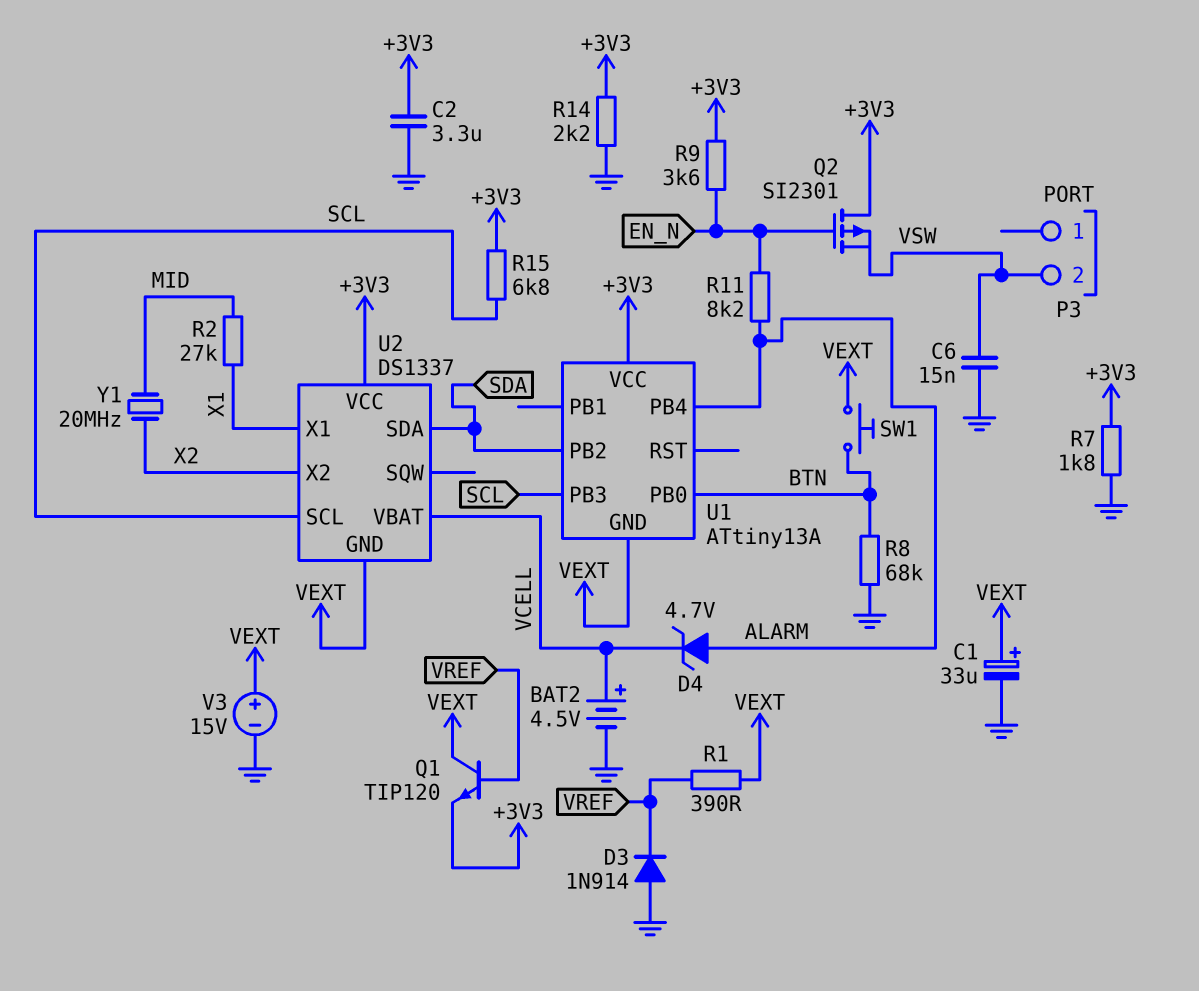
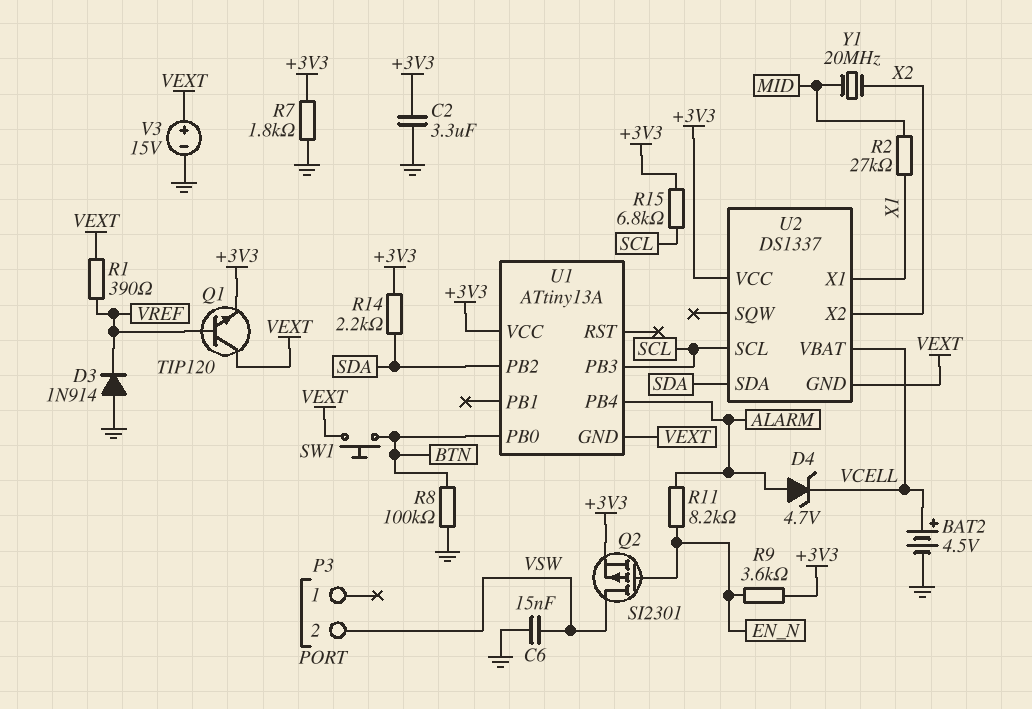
C1: 33uF (plus VEXT, minus GND) -> none
Q2: PMOS SI2301 (G EN_N, D +3V3, S VSW) -> PMOS SI2301 (G EN_N, D VSW, S +3V3)
R8: 68k (BTN, GND) -> 100k (BTN, GND)
R14: 2.2k (+3V3, GND) -> 2.2k (+3V3, SDA)

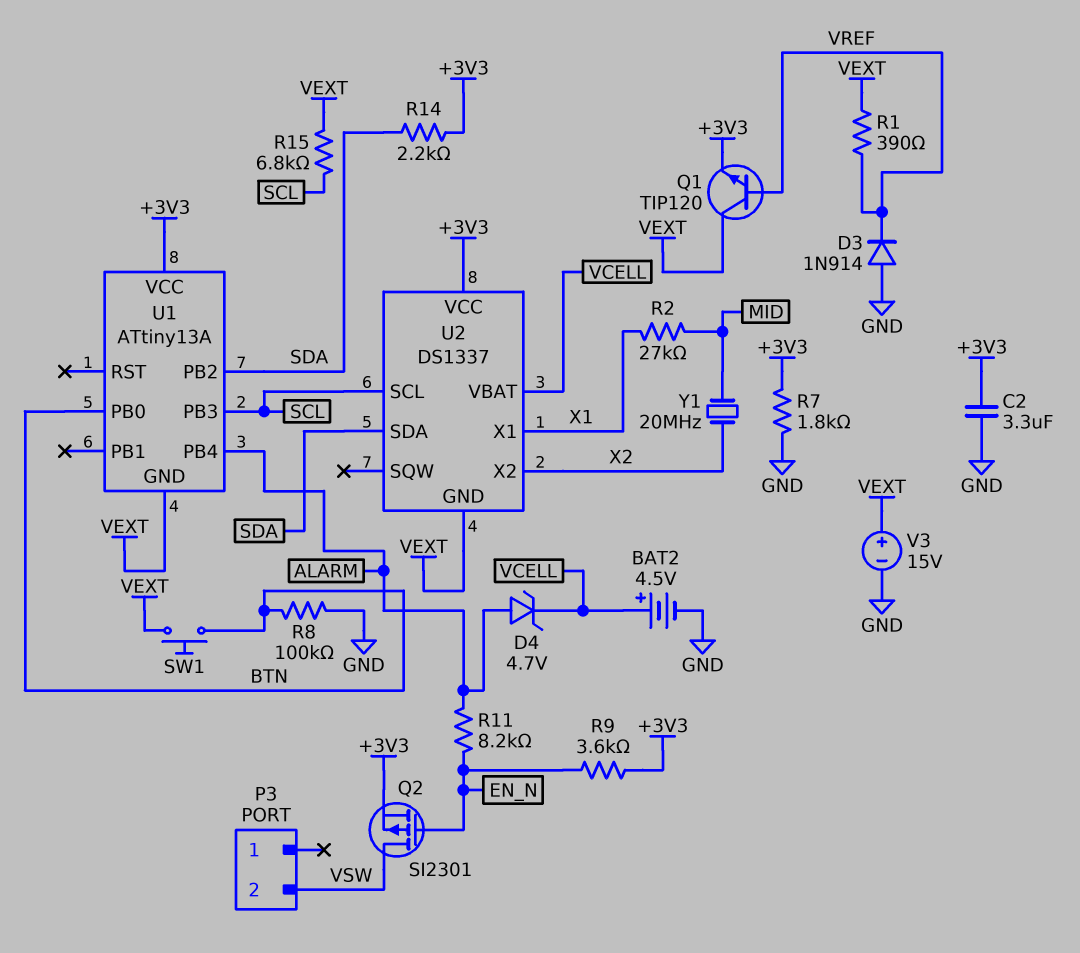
C6: 15nF (GND, VSW) -> none
R15: 6.8k (+3V3, SCL) -> 6.8k (SCL, VEXT)

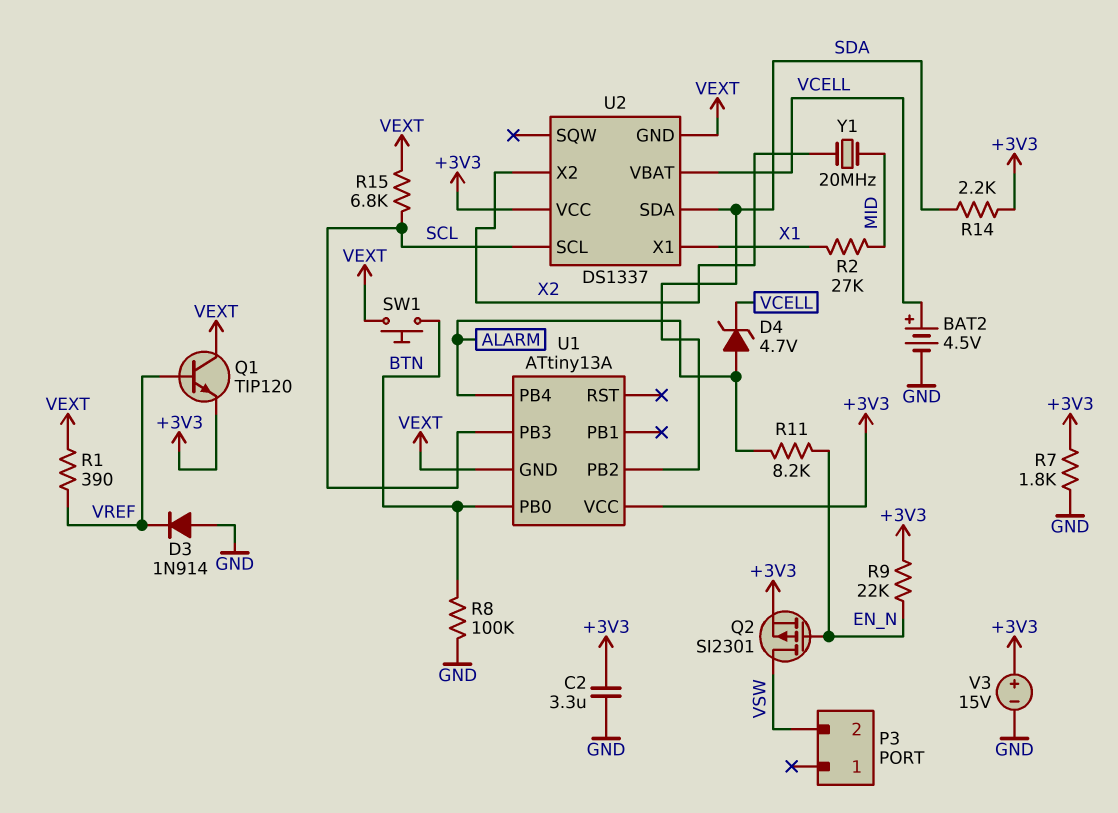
R9: 3.6k (+3V3, EN_N) -> 22k (+3V3, EN_N)
V3: 15V (plus VEXT, minus GND) -> 15V (plus +3V3, minus GND)

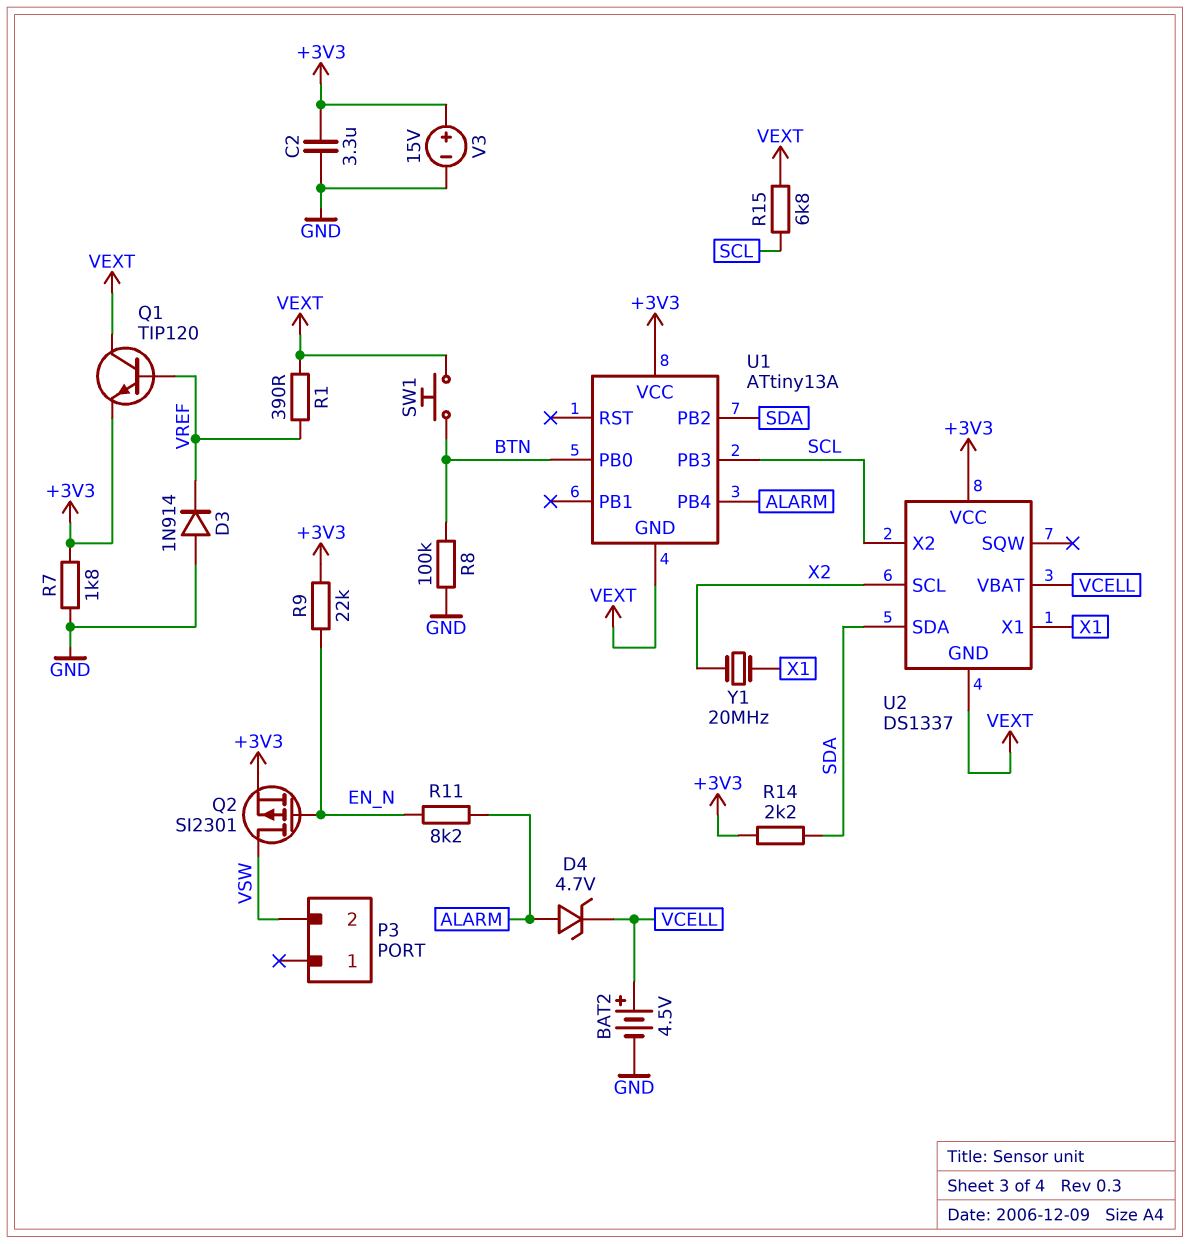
R2: 27k (MID, X1) -> none
U2 pin SCL: SCL -> X2
U2 pin X2: X2 -> SCL
Y1: 20MHz (MID, X2) -> 20MHz (X1, X2)

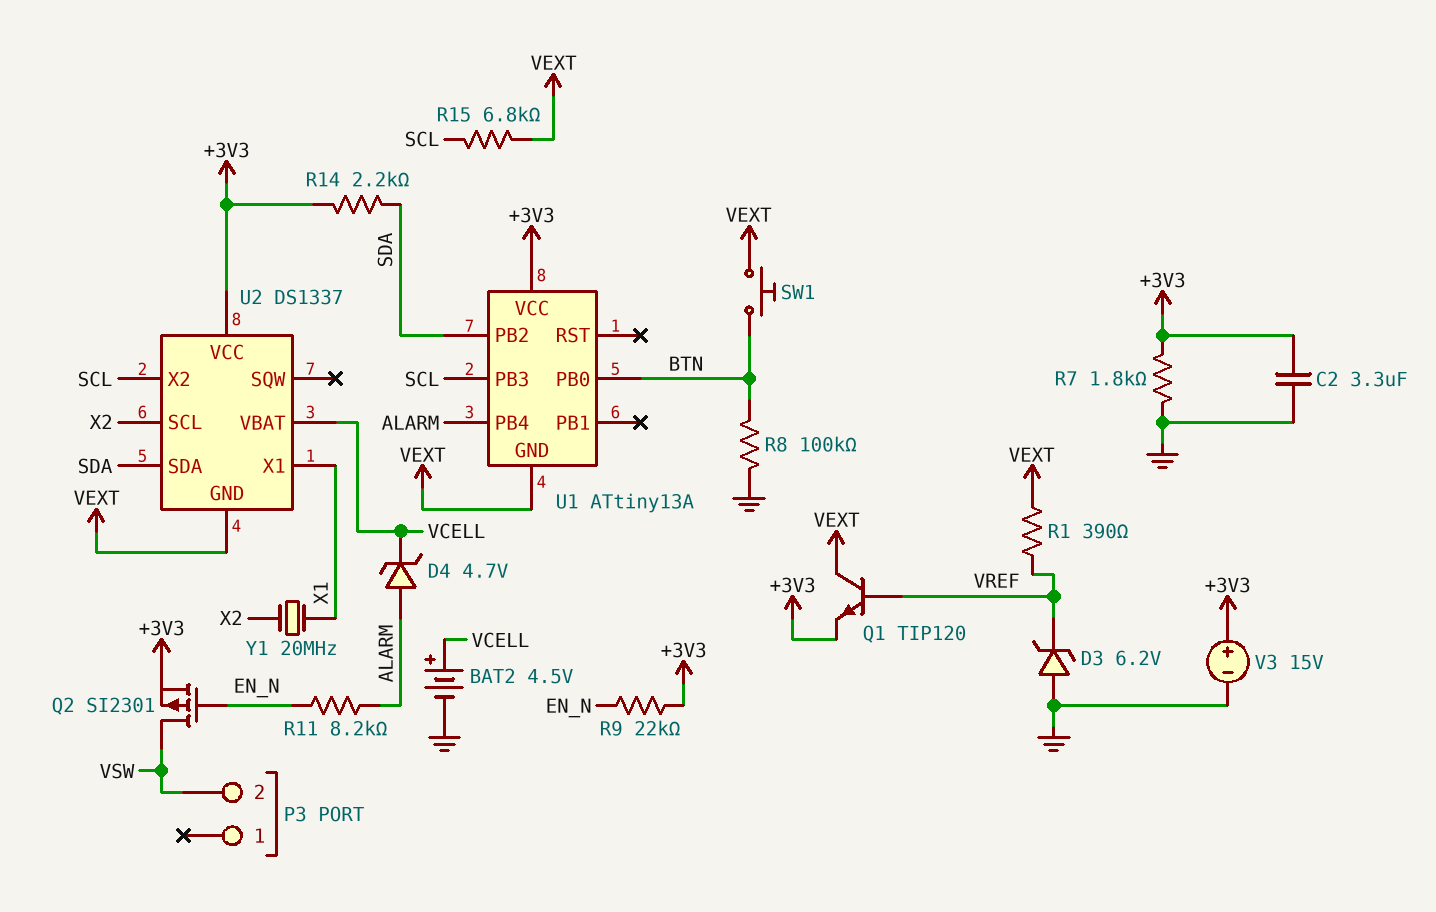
D3: diode 1N914 (A GND, K VREF) -> zener 6.2V (A GND, K VREF)

